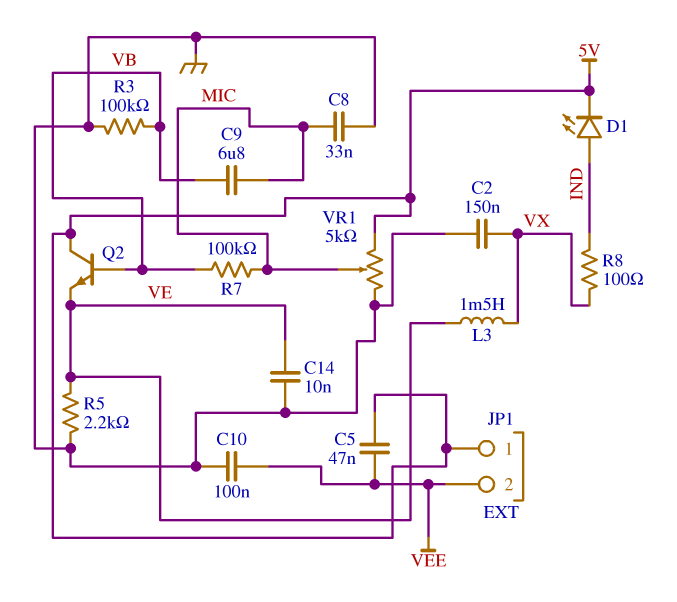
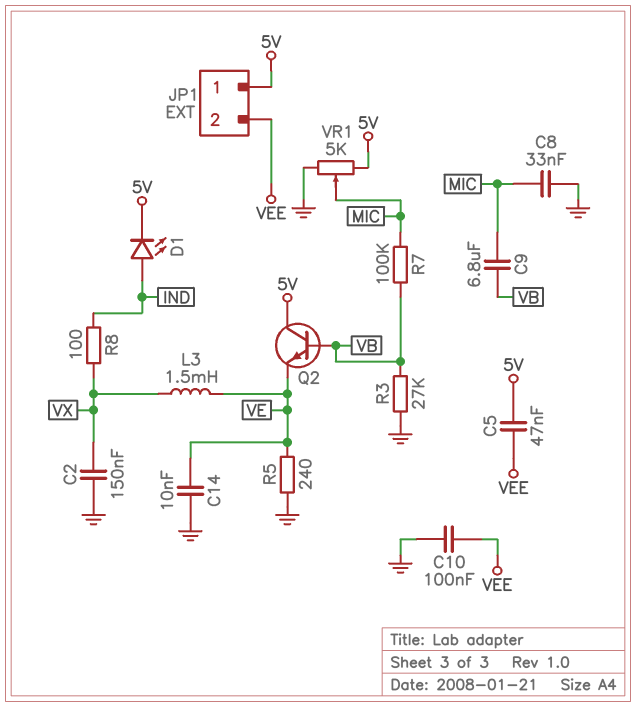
R3: 100k (GND, VB) -> 27k (GND, VB)
R5: 2.2k (GND, VE) -> 240 (GND, VE)

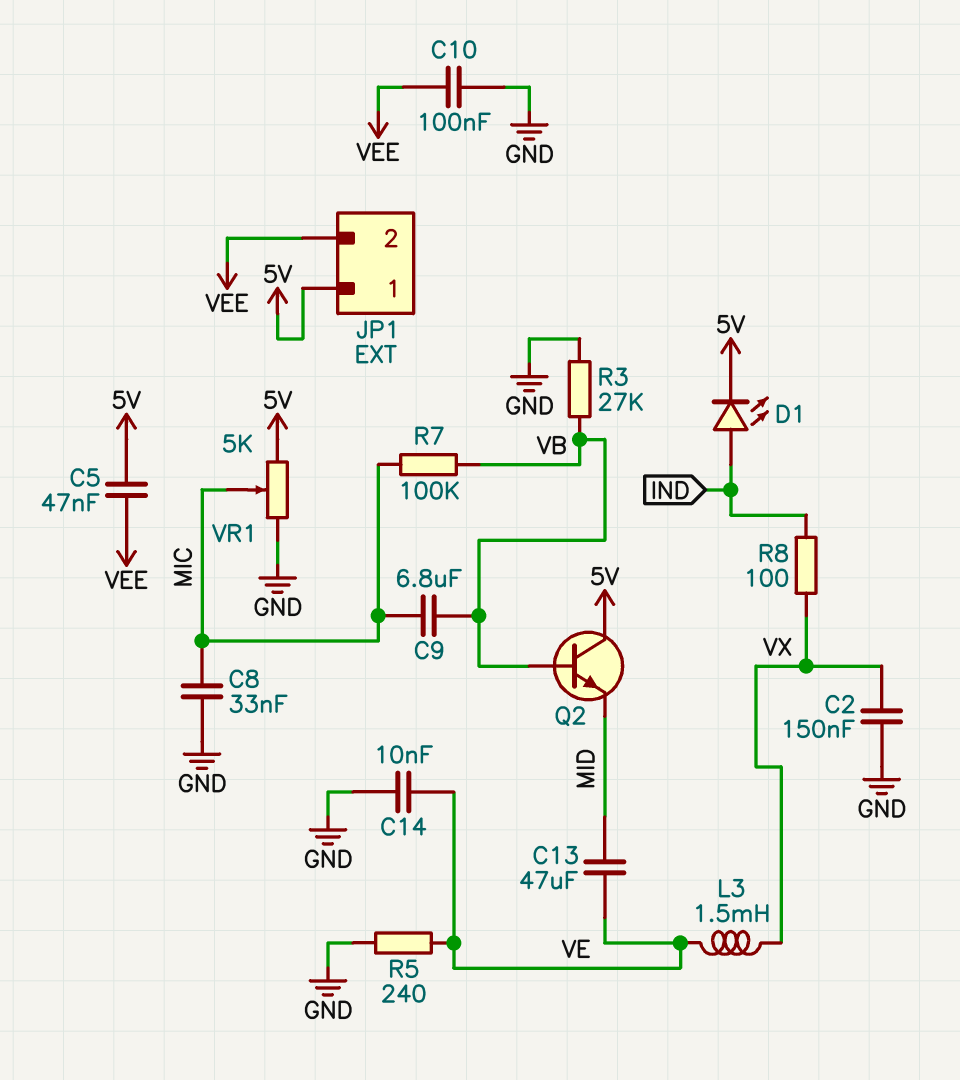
C13: none -> 47uF (MID, VE)
Q2: NPN (B VB, C 5V, E VE) -> NPN (B VB, C 5V, E MID)

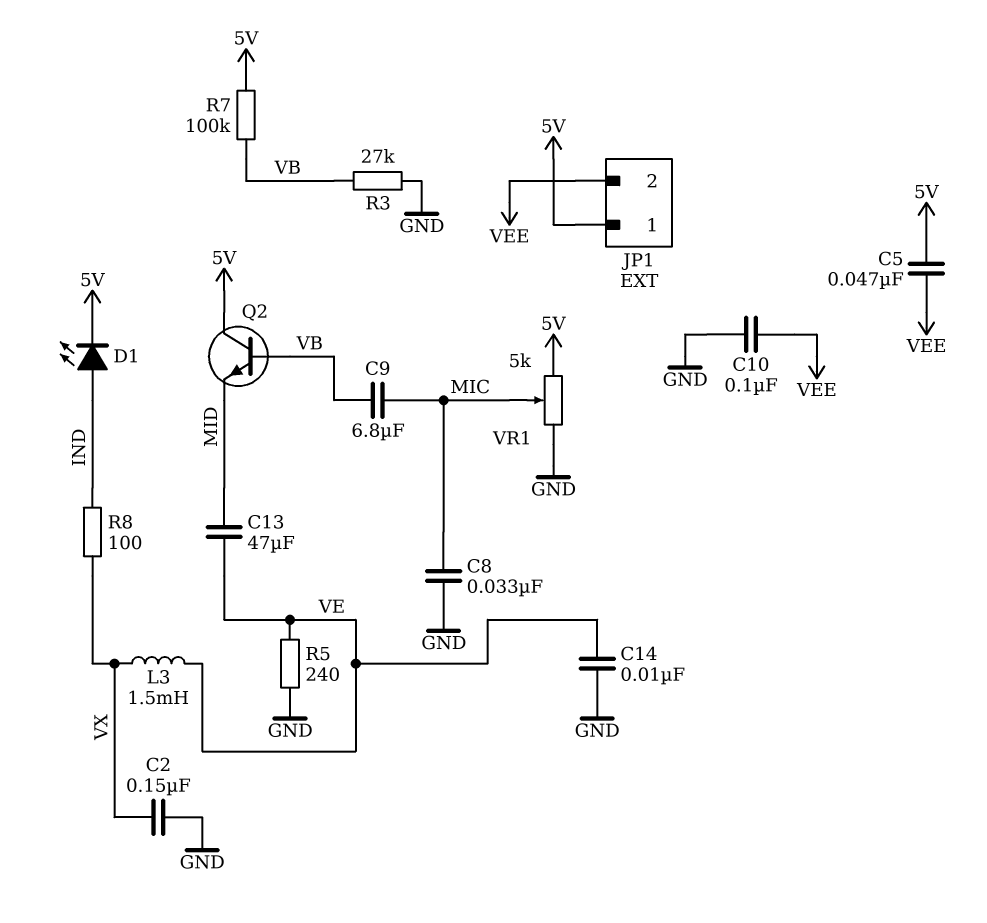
R7: 100k (MIC, VB) -> 100k (5V, VB)

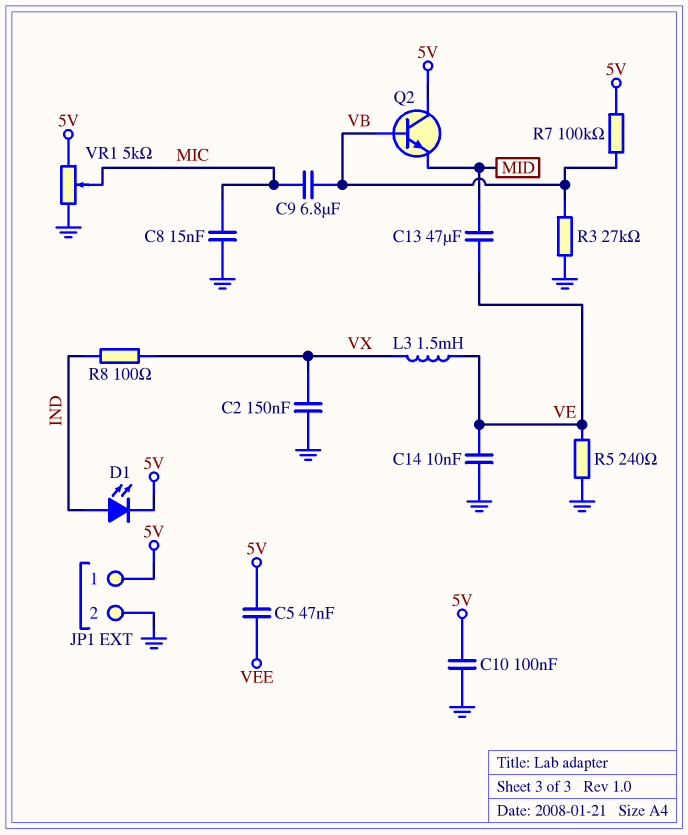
C8: 33nF (GND, MIC) -> 15nF (GND, MIC)
C10: 100nF (GND, VEE) -> 100nF (5V, GND)
JP1 pin 2: VEE -> GND

